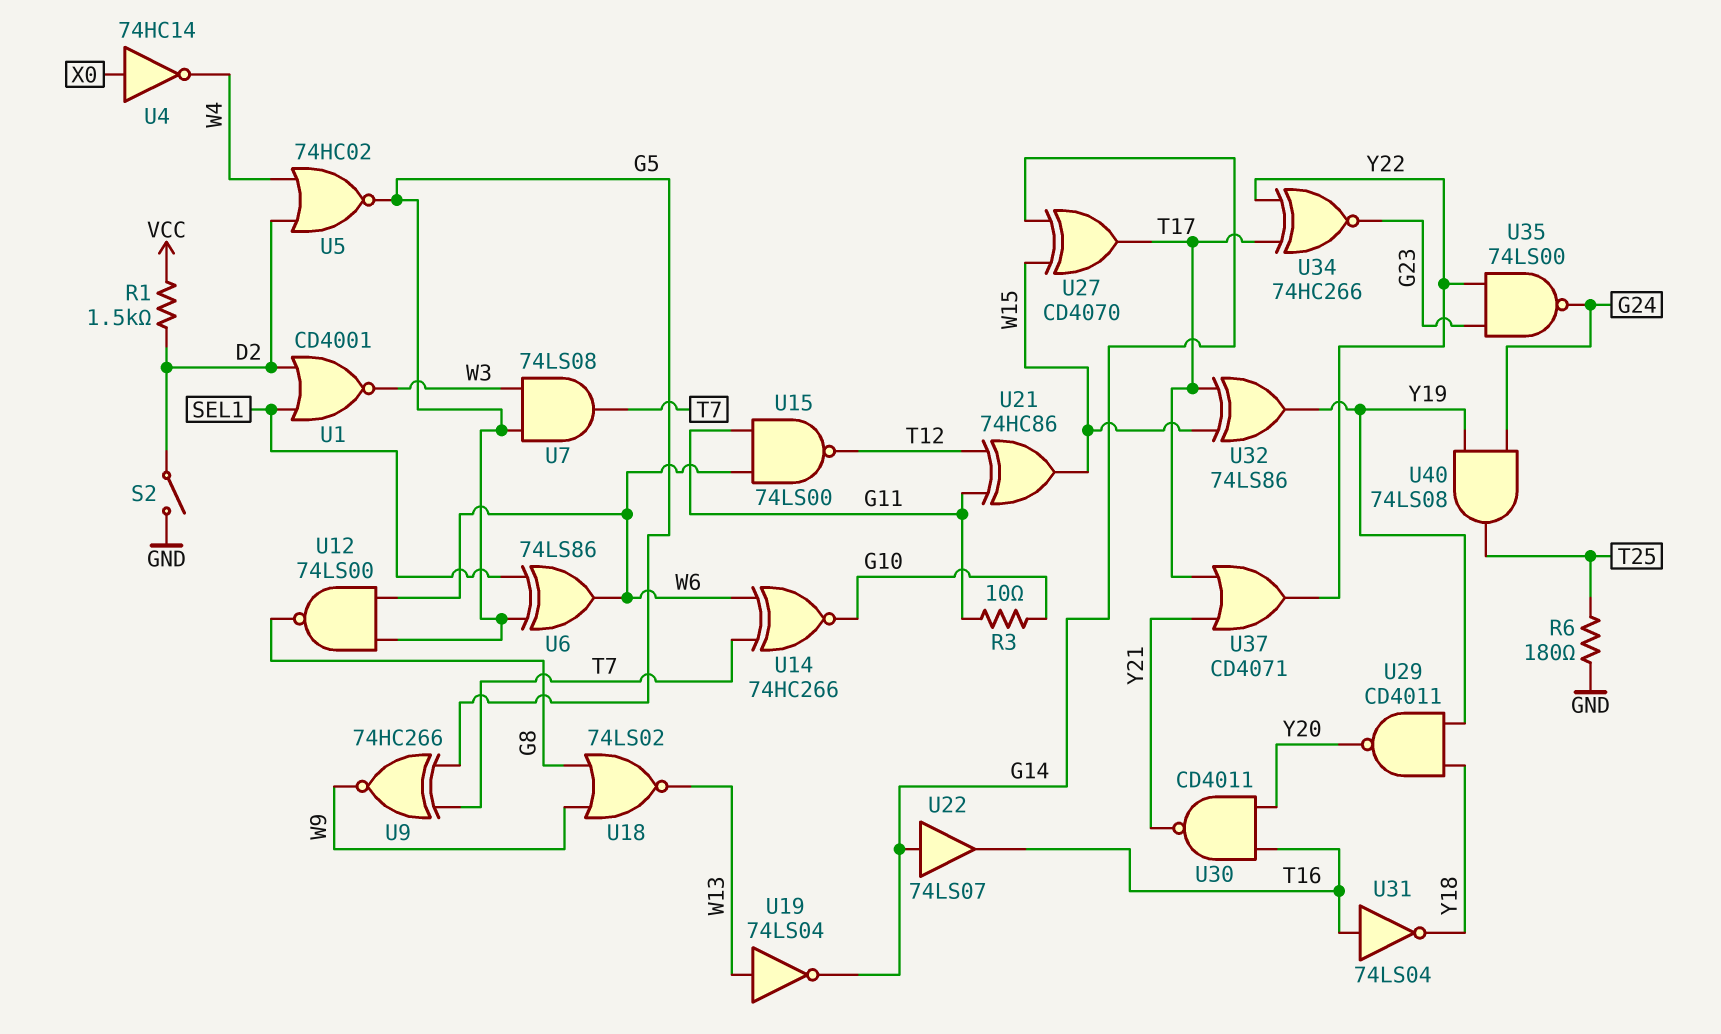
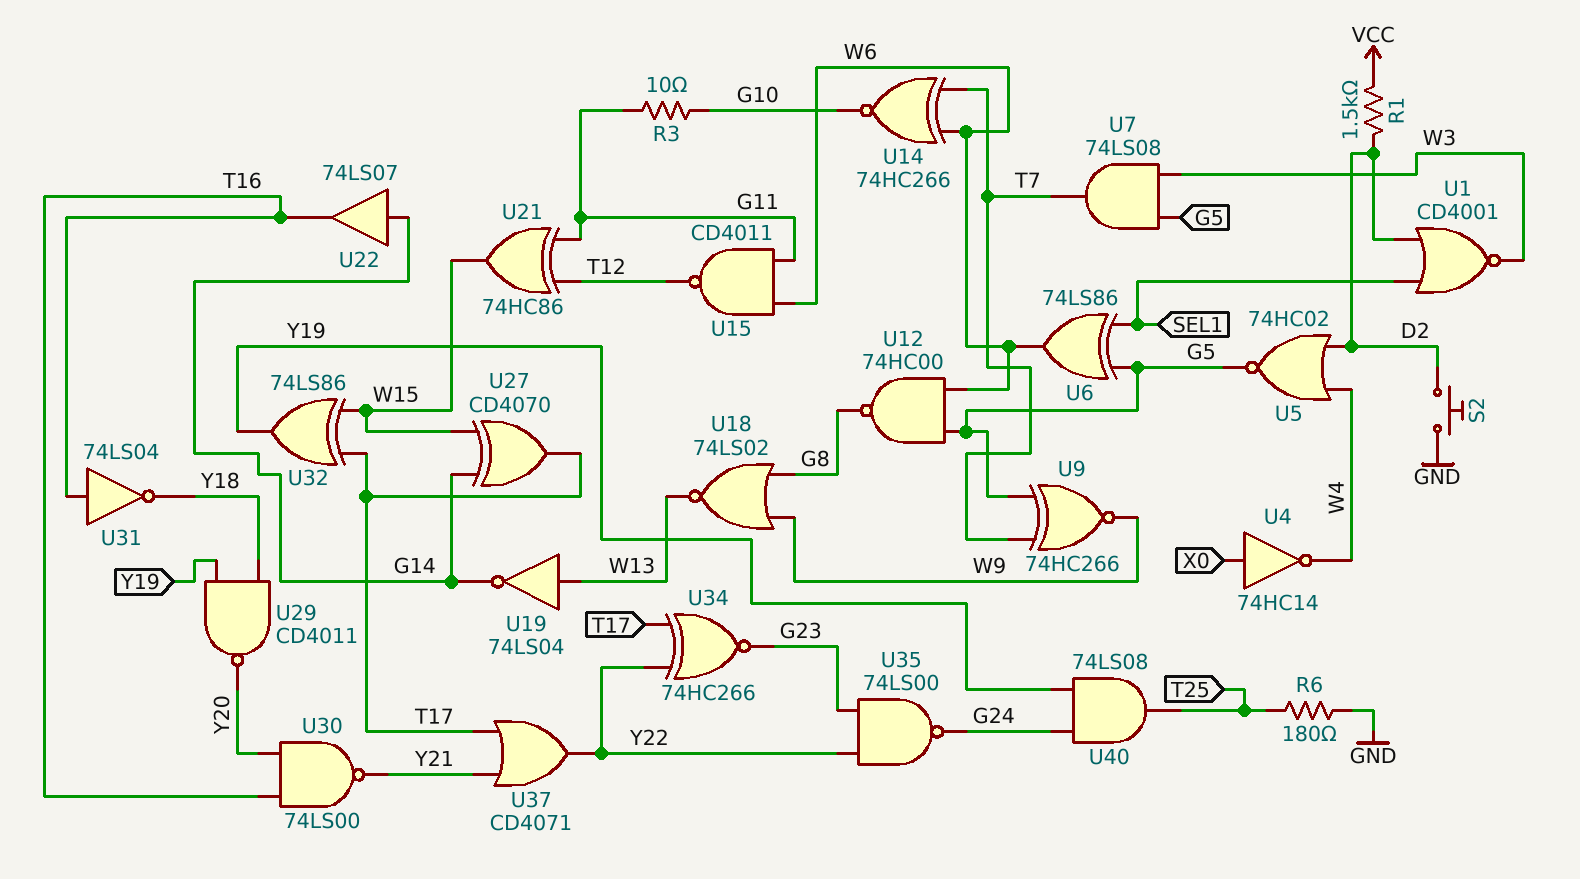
S2: switch (D2, GND) -> button (D2, GND)
U12: NAND 74LS00 (in G5, in W6, out G8) -> NAND 74HC00 (in G5, in W6, out G8)
U15: NAND 74LS00 (in G11, in W6, out T12) -> NAND CD4011 (in G11, in W6, out T12)
U30: NAND CD4011 (in T16, in Y20, out Y21) -> NAND 74LS00 (in T16, in Y20, out Y21)

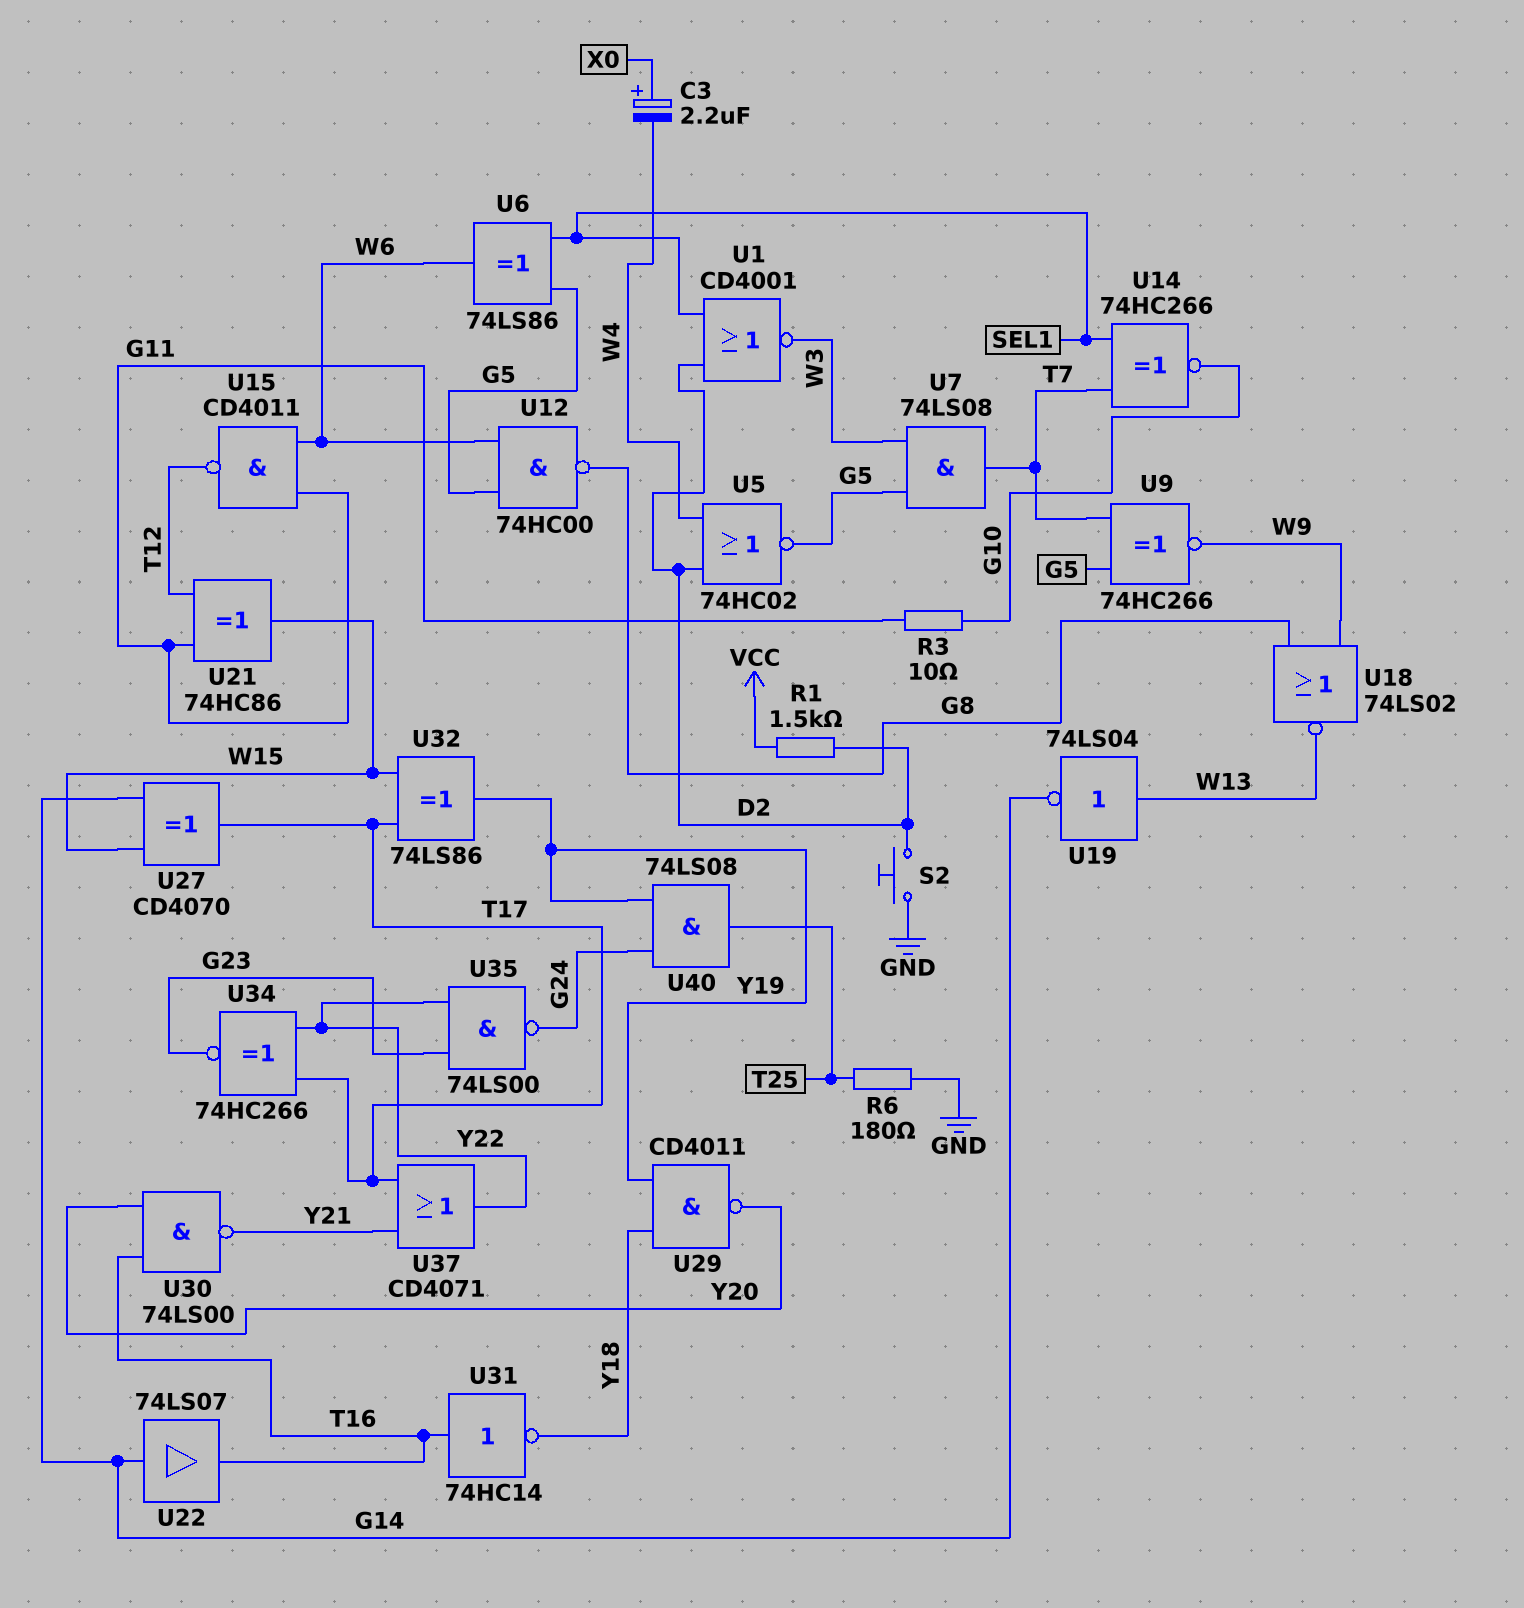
C3: none -> 2.2uF (plus X0, minus W4)
U4: NOT 74HC14 (in X0, out W4) -> none
U14: XNOR 74HC266 (in T7, in W6, out G10) -> XNOR 74HC266 (in SEL1, in T7, out G10)
U31: NOT 74LS04 (in T16, out Y18) -> NOT 74HC14 (in T16, out Y18)

